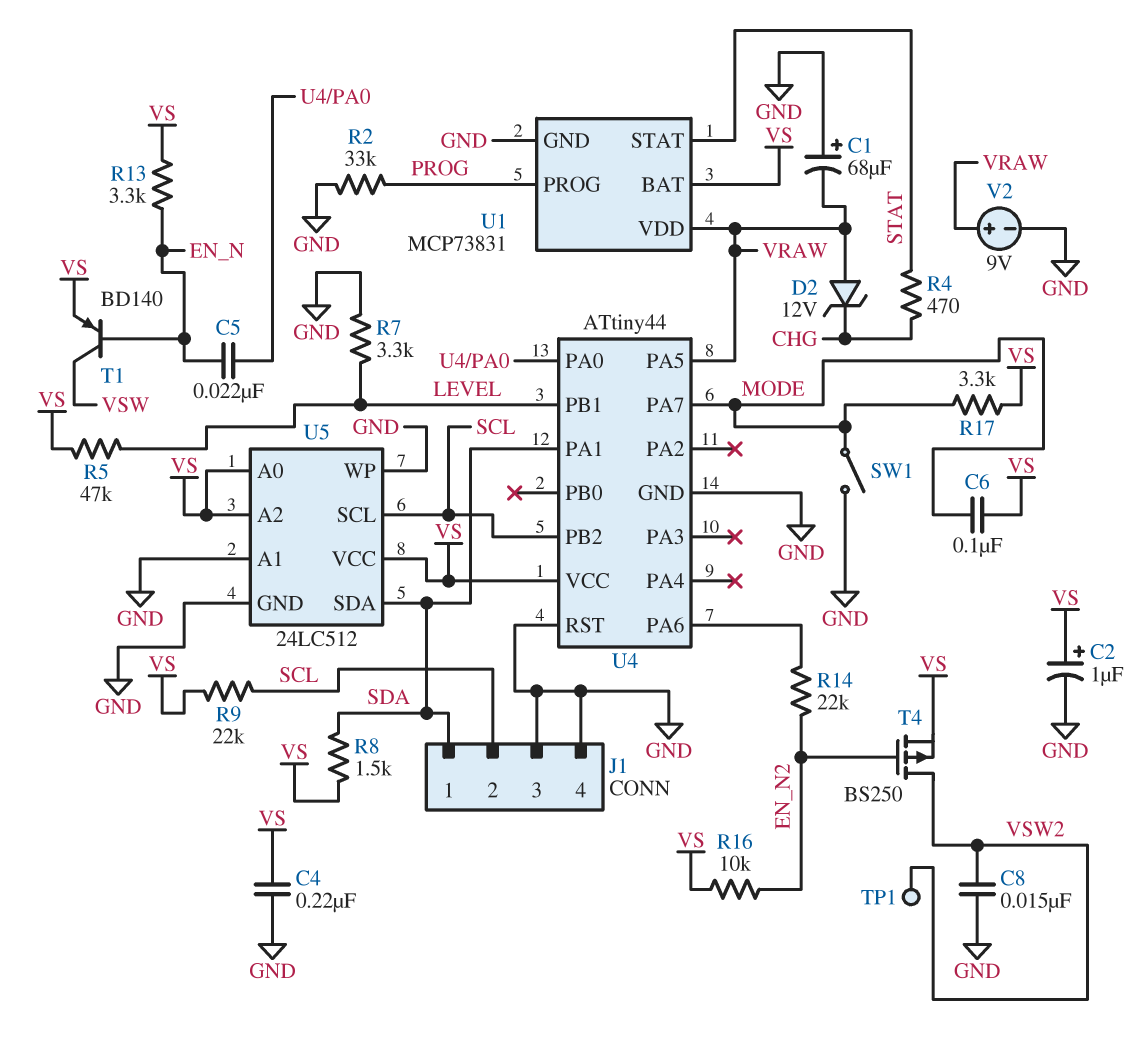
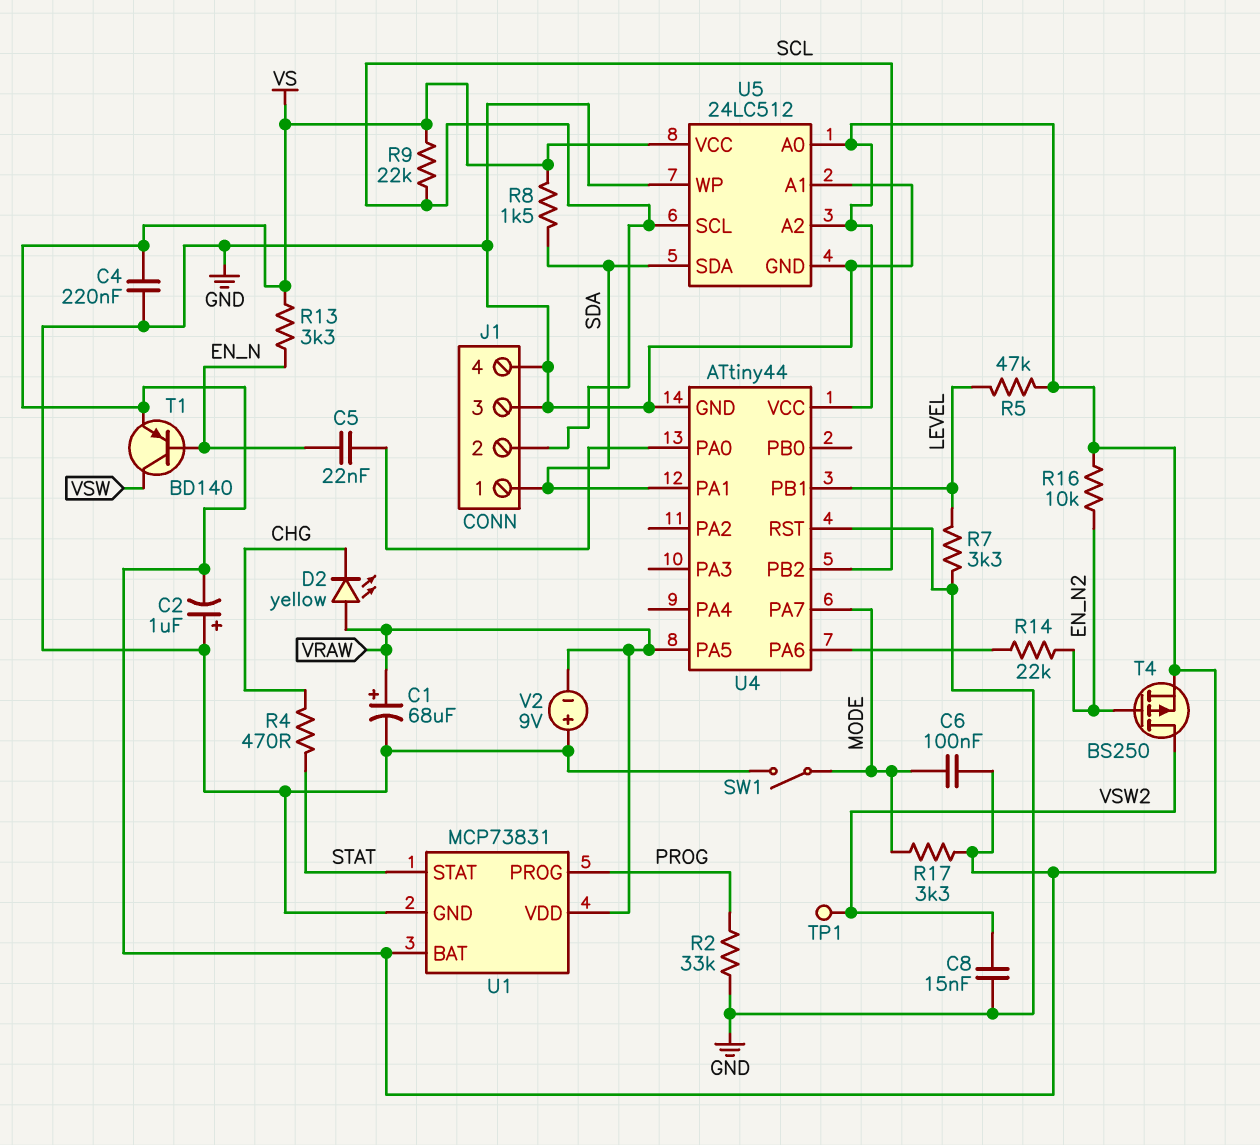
C1: 68uF (plus GND, minus VRAW) -> 68uF (plus VRAW, minus GND)
C2: 1uF (plus VS, minus GND) -> 1uF (plus GND, minus VS)
D2: zener 12V (A VRAW, K CHG) -> LED yellow (A VRAW, K CHG)
V2: 9V (plus VRAW, minus GND) -> 9V (plus GND, minus VRAW)

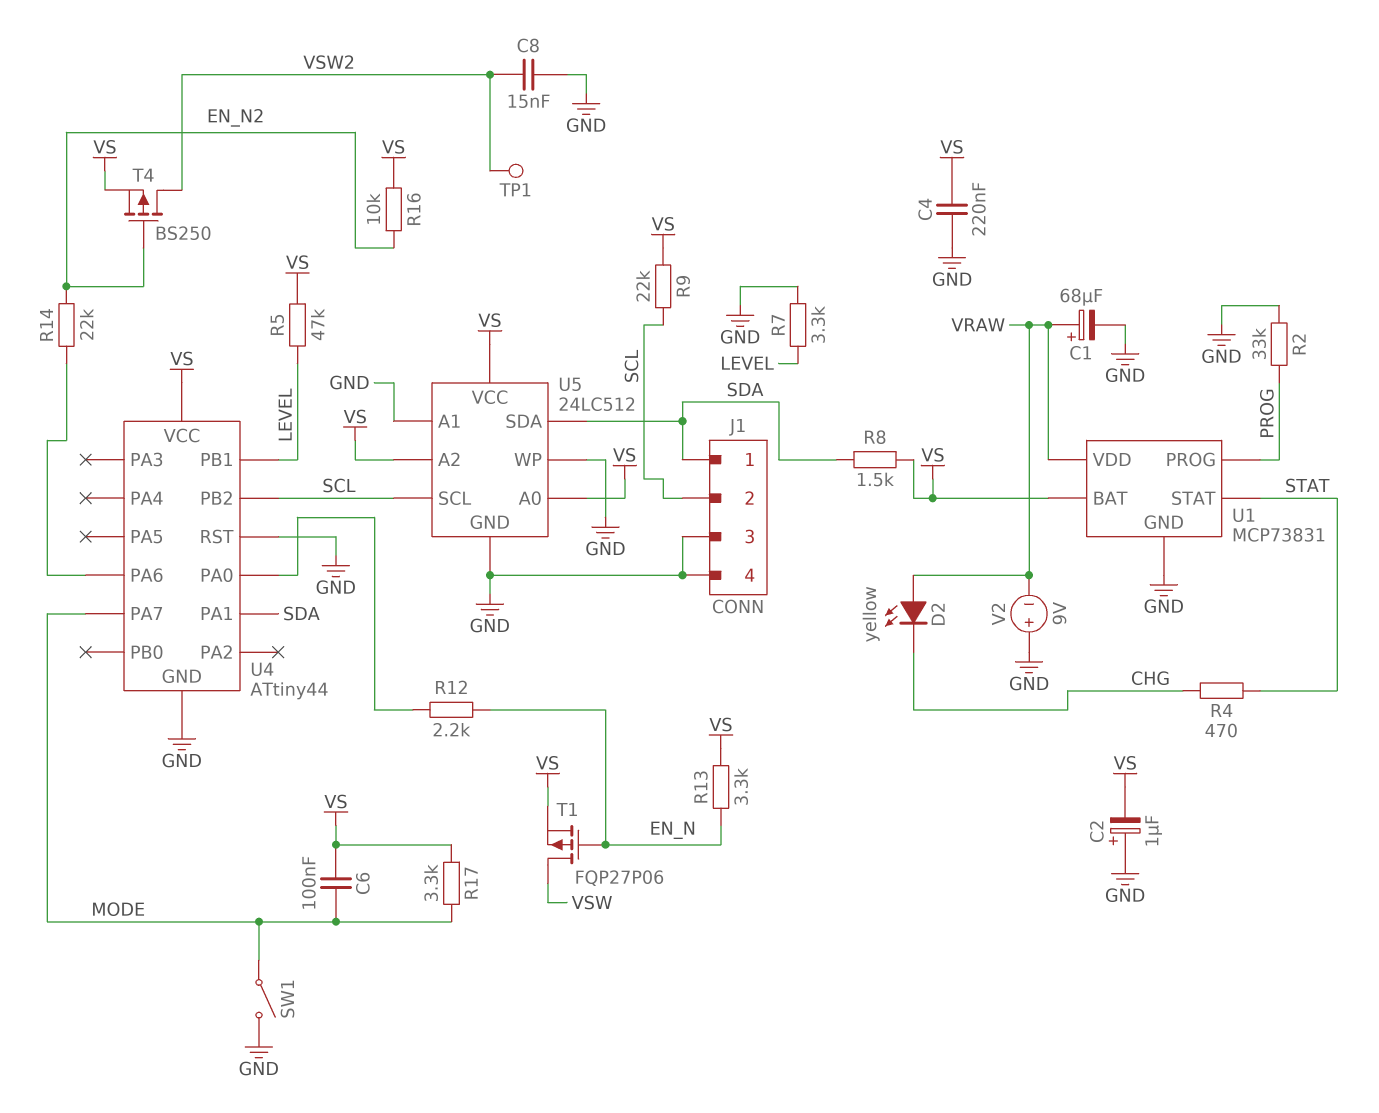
C5: 22nF (EN_N, U4/PA0) -> none
R12: none -> 2.2k (EN_N, U4/PA0)
T1: PNP BD140 (B EN_N, C VSW, E VS) -> PMOS FQP27P06 (G EN_N, D VSW, S VS)
U4 pin PA5: VRAW -> none

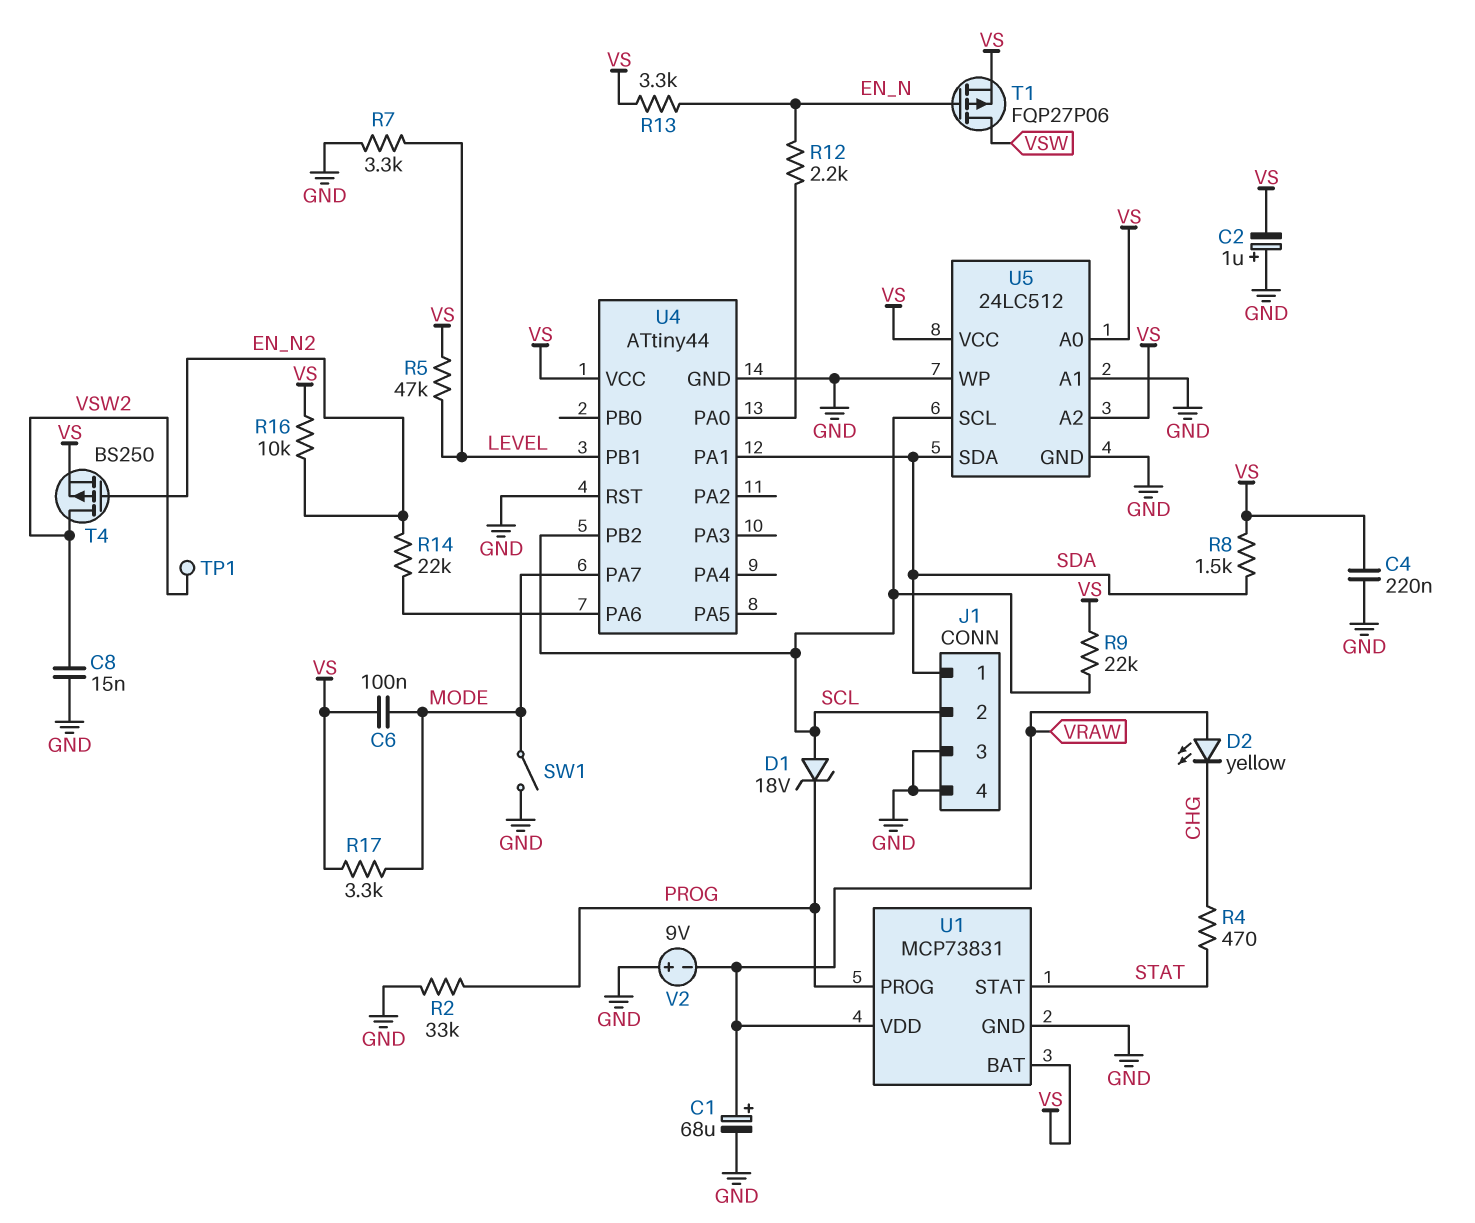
D1: none -> zener 18V (A SCL, K PROG)

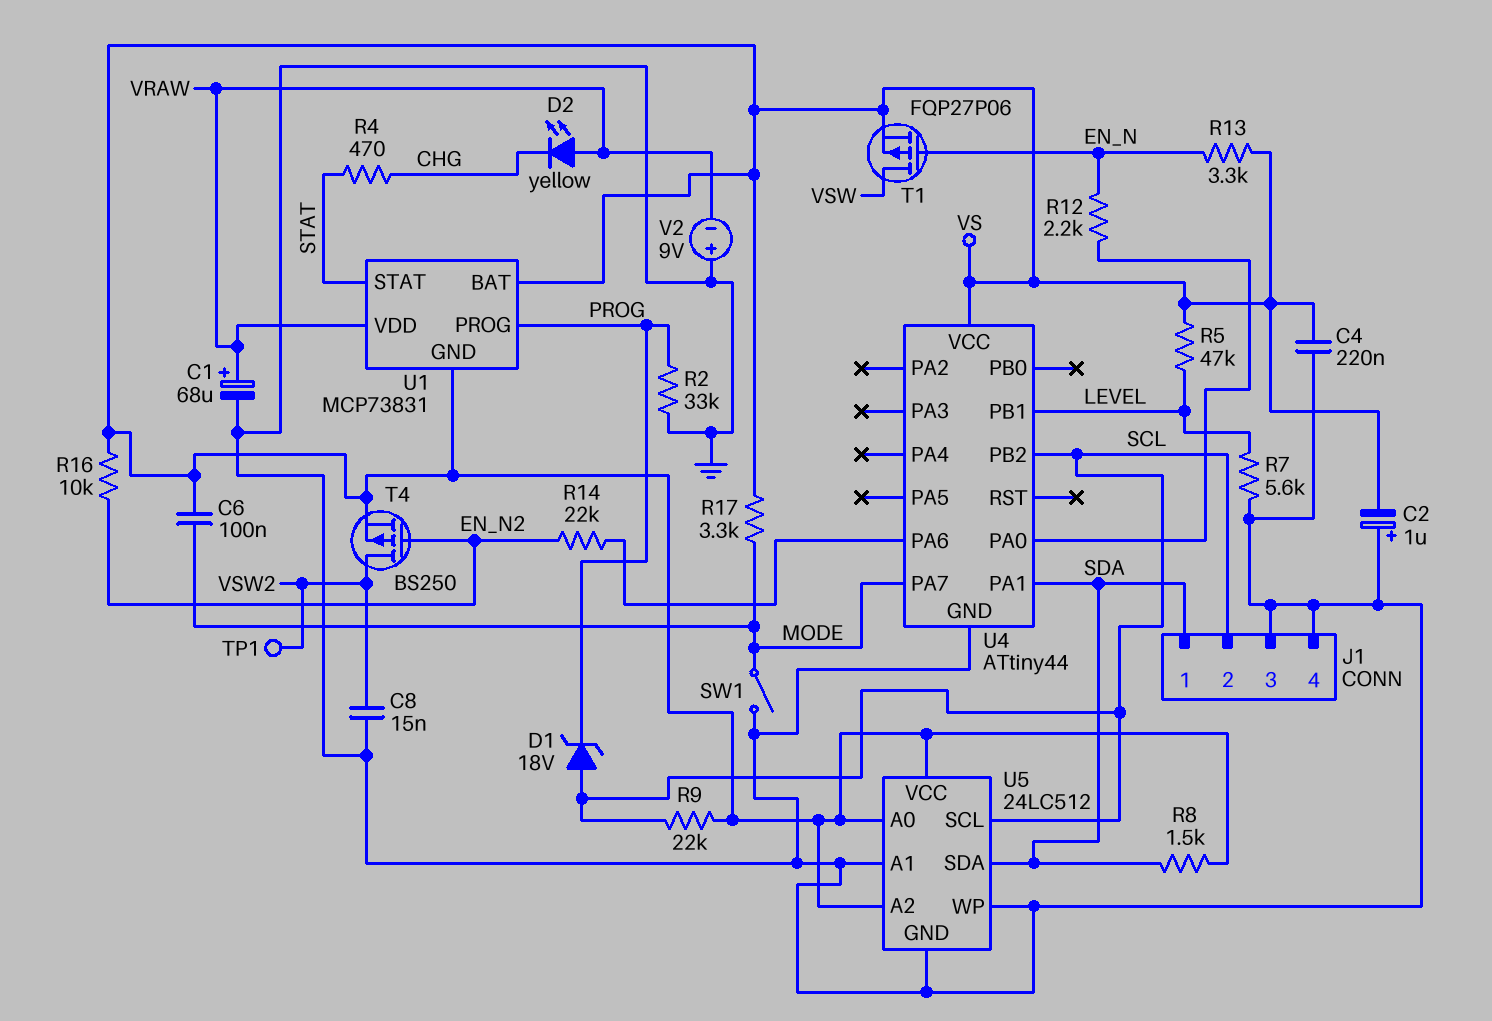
R7: 3.3k (GND, LEVEL) -> 5.6k (GND, LEVEL)
U1 pin GND: GND -> VS
U4 pin RST: GND -> none

